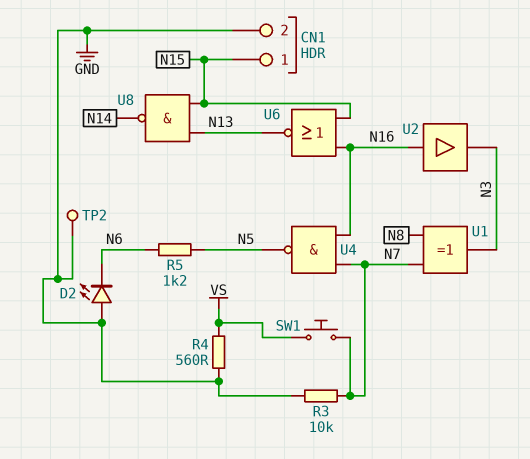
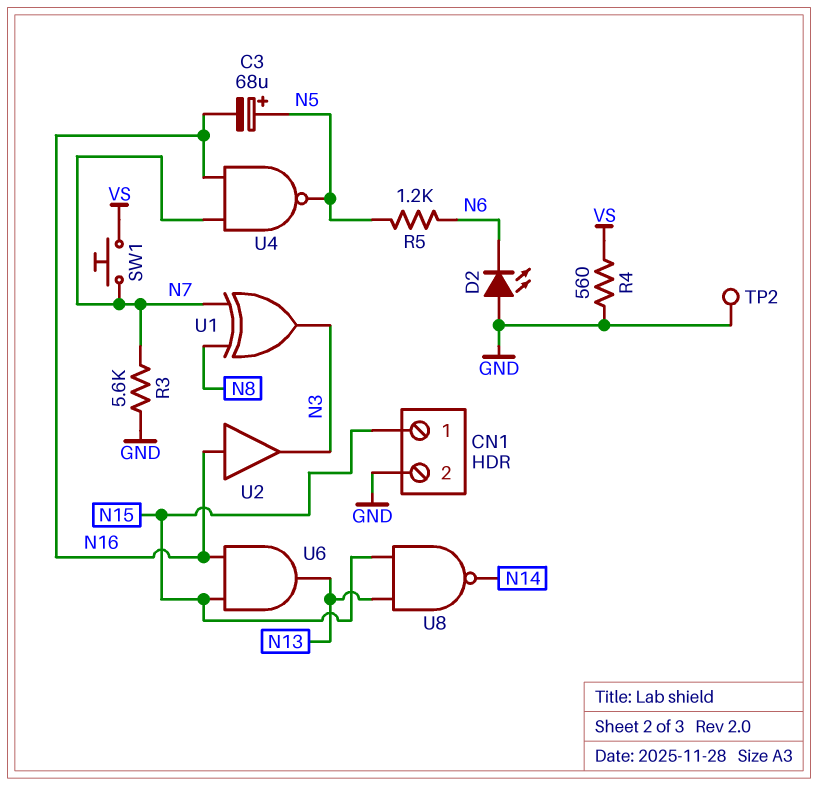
C3: none -> 68uF (plus N5, minus N16)
R3: 10k (GND, N7) -> 5.6k (GND, N7)
U6: NOR (in N15, in N16, out N13) -> AND (in N15, in N16, out N13)

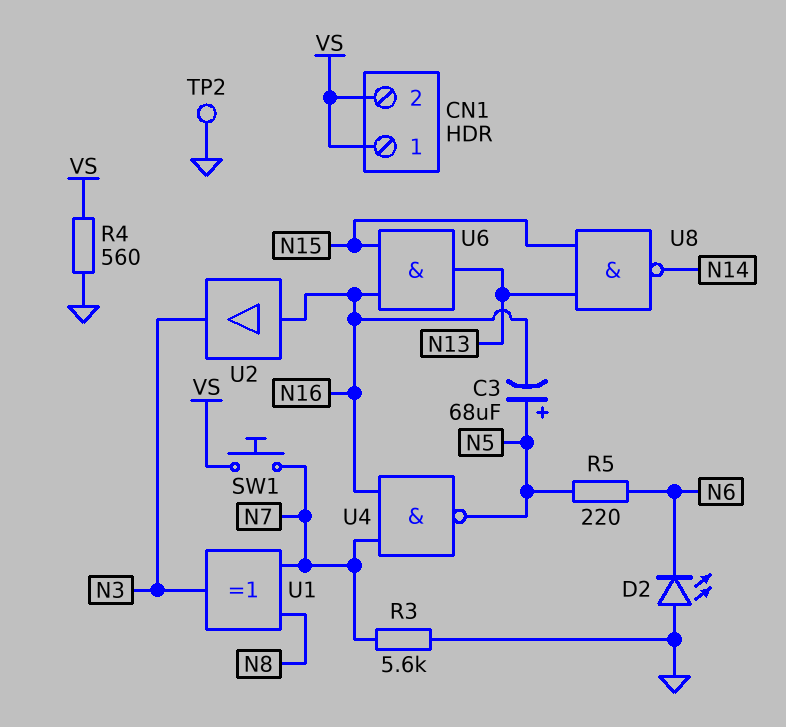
CN1 pin 1: N15 -> VS
CN1 pin 2: GND -> VS
R5: 1.2k (N5, N6) -> 220 (N5, N6)

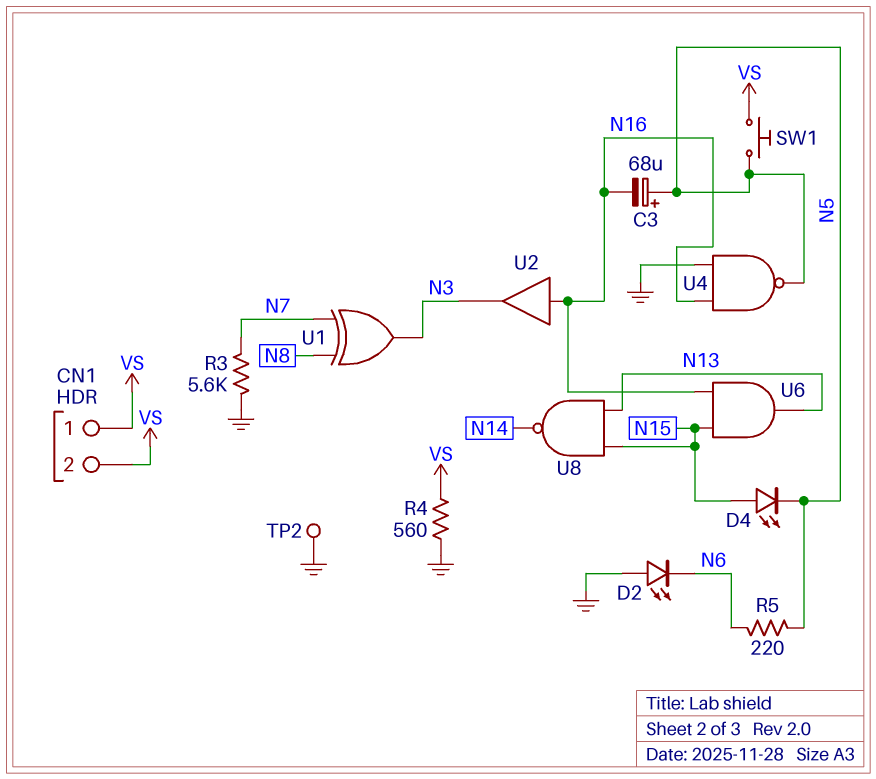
D4: none -> LED (A N15, K N5)
SW1: button (N7, VS) -> button (N5, VS)
U4: NAND (in N7, in N16, out N5) -> NAND (in GND, in N16, out N5)

